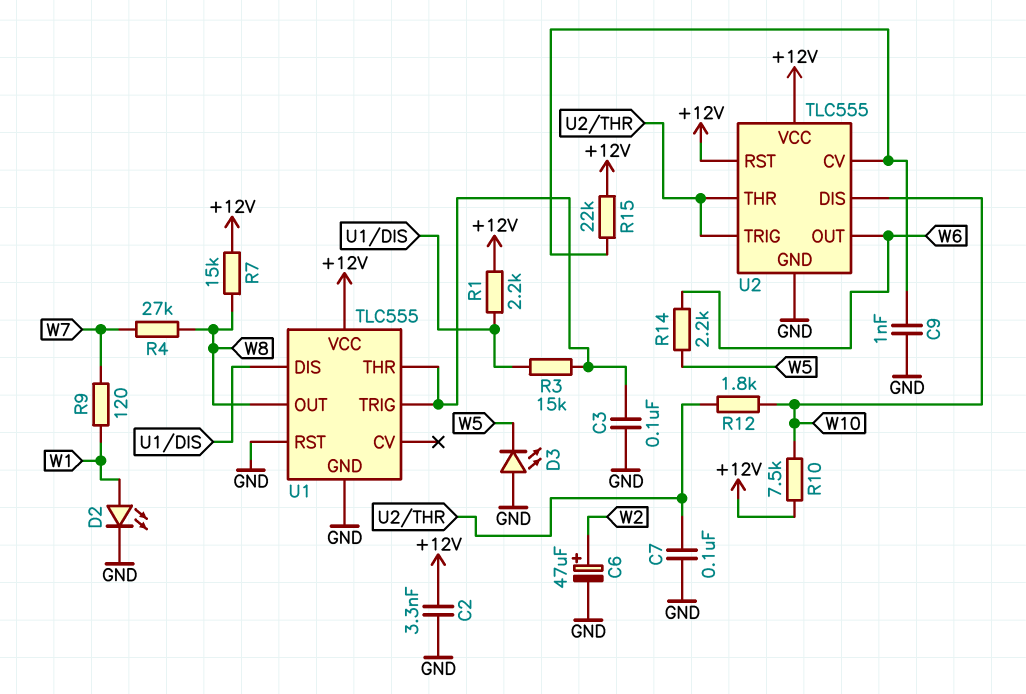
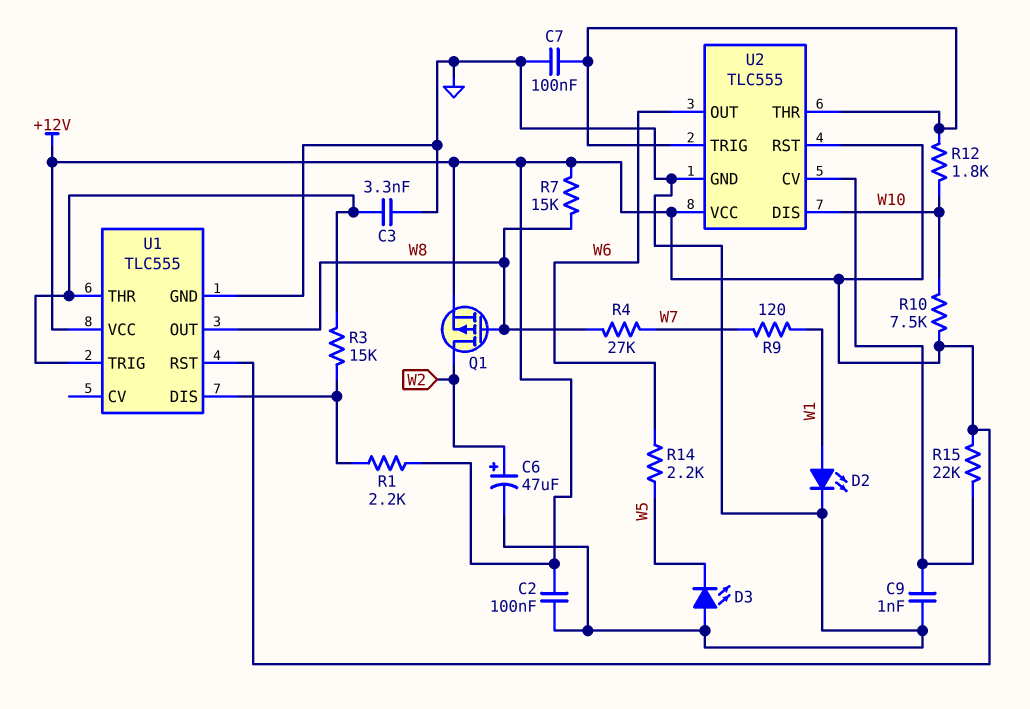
C2: 3.3nF (+12V, GND) -> 100nF (+12V, GND)
C3: 100nF (GND, U1/THR) -> 3.3nF (GND, U1/THR)
Q1: none -> PMOS (G W8, D W2, S +12V)
U1 pin RST: GND -> +12V

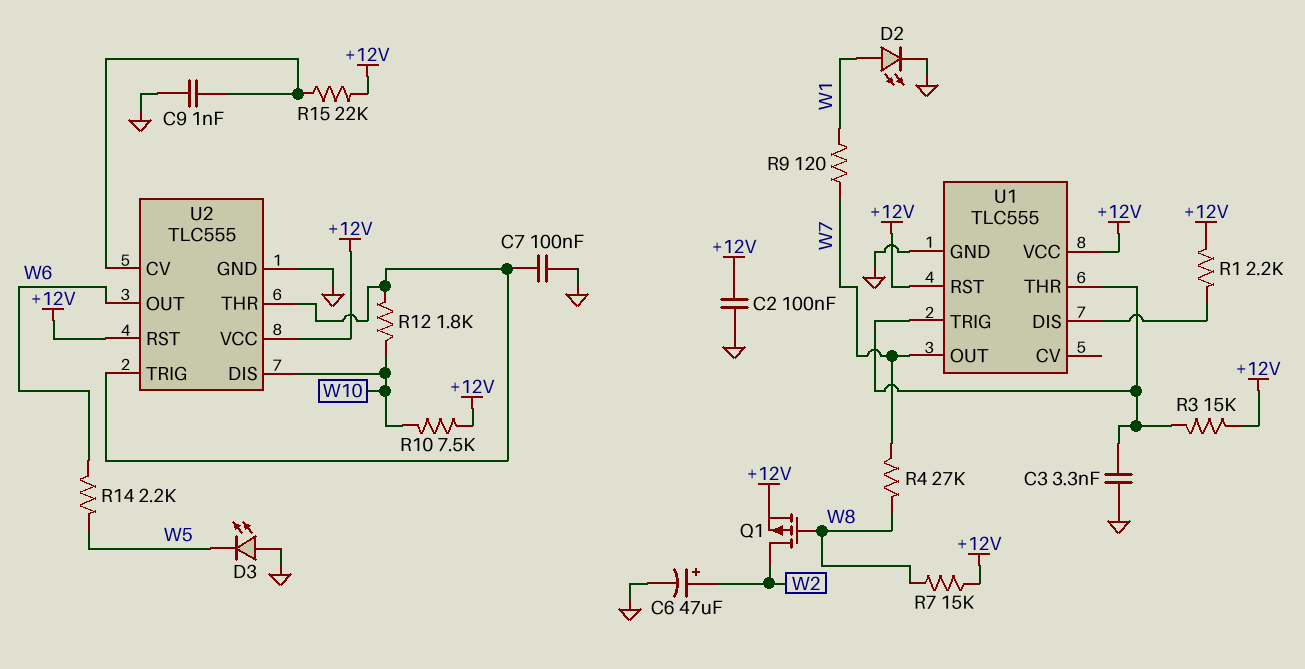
R3: 15k (U1/DIS, U1/THR) -> 15k (+12V, U1/THR)
U1 pin OUT: W8 -> W7

